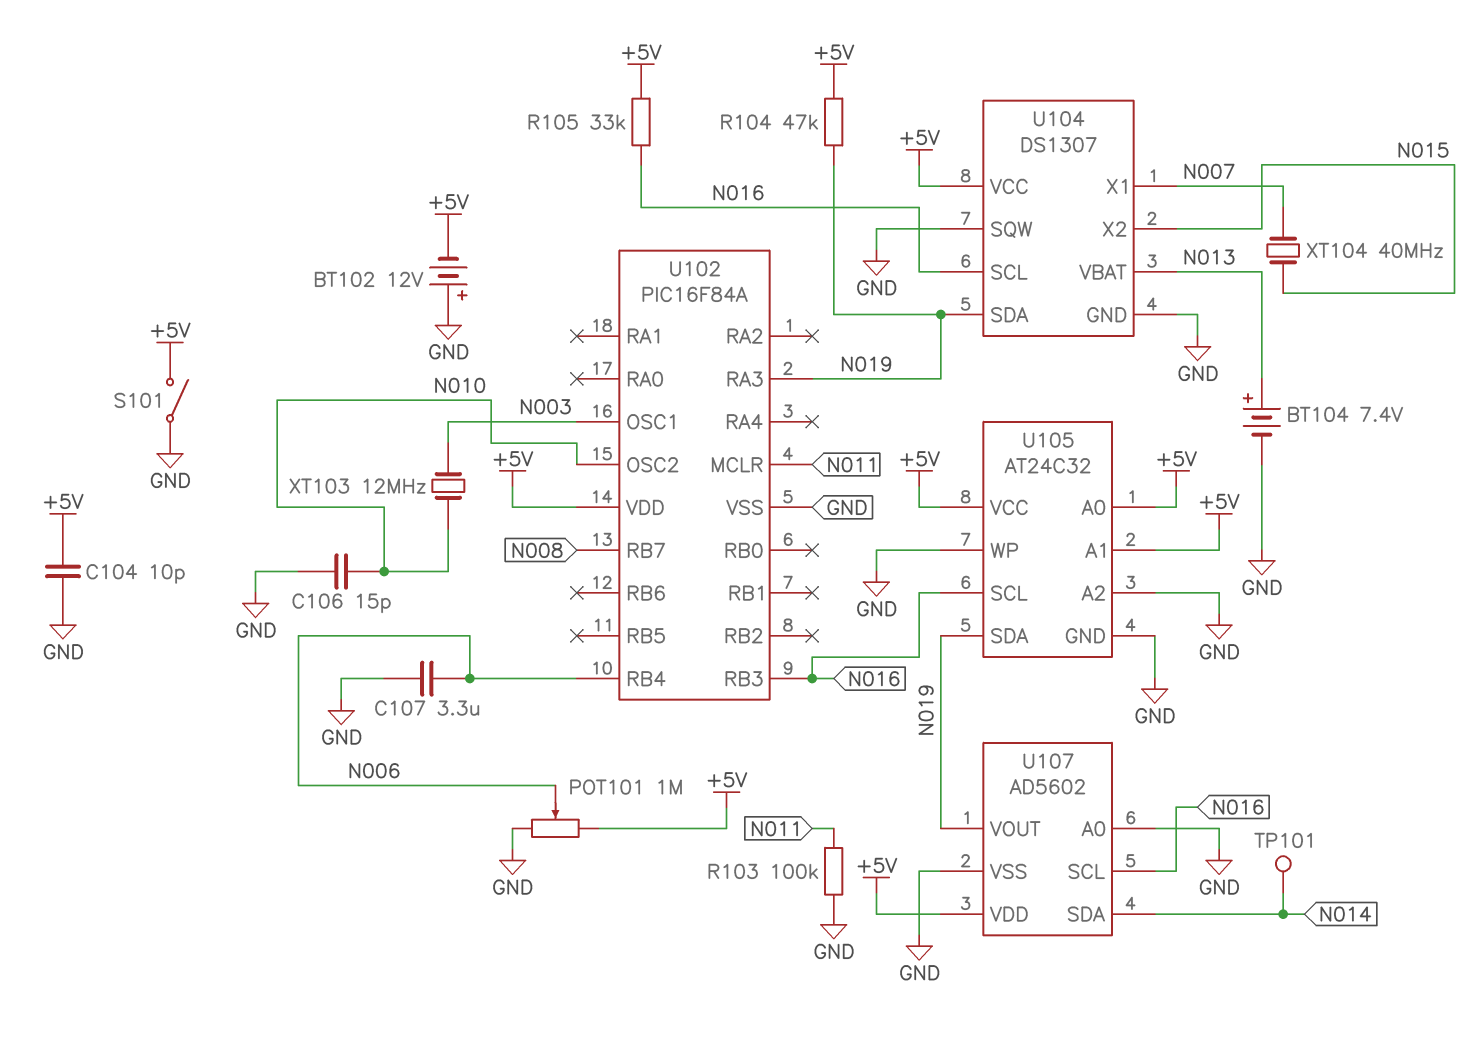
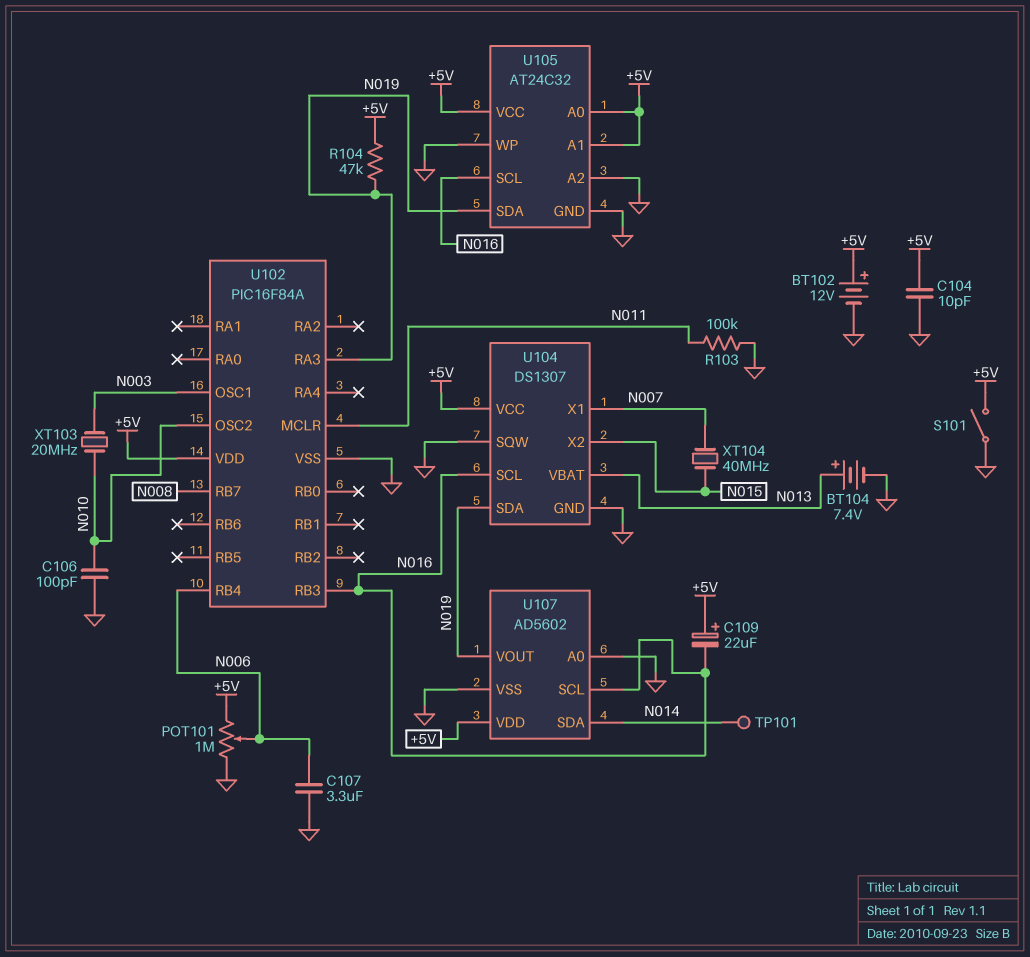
BT102: 12V (plus GND, minus +5V) -> 12V (plus +5V, minus GND)
C106: 15pF (GND, N010) -> 100pF (GND, N010)
C109: none -> 22uF (plus +5V, minus N016)
R105: 33k (+5V, N016) -> none
XT103: 12MHz (N003, N010) -> 20MHz (N003, N010)

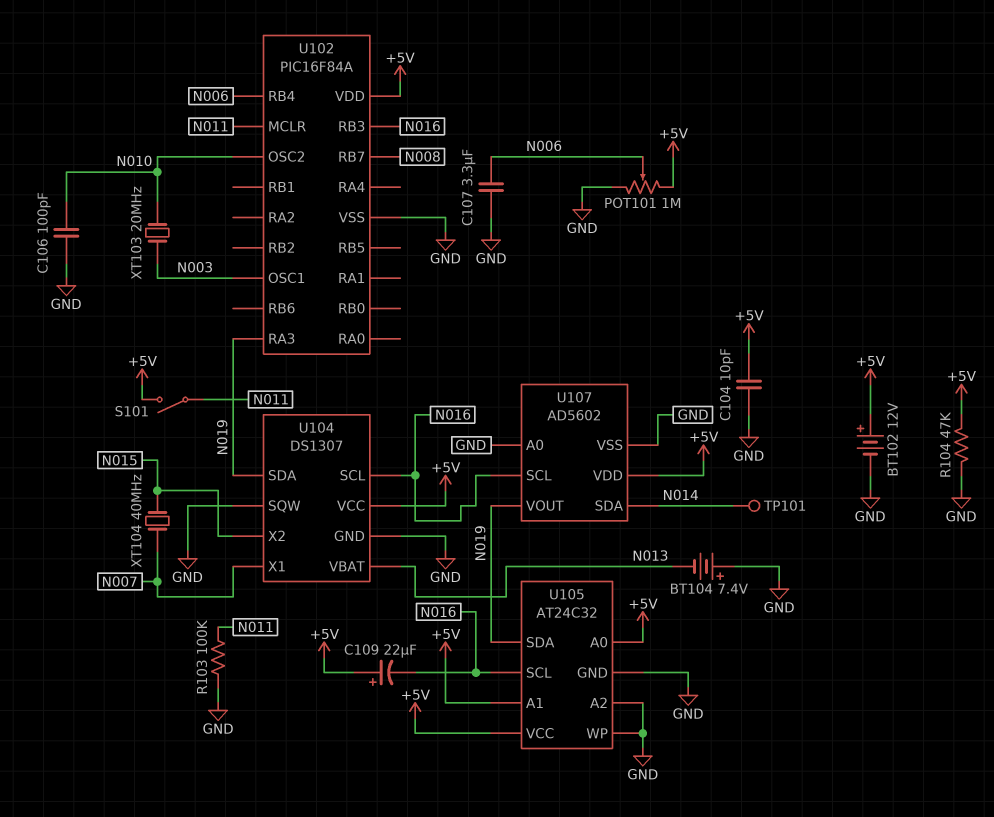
BT104: 7.4V (plus N013, minus GND) -> 7.4V (plus GND, minus N013)
R104: 47k (+5V, N019) -> 47k (+5V, GND)
S101: switch (+5V, GND) -> switch (+5V, N011)

